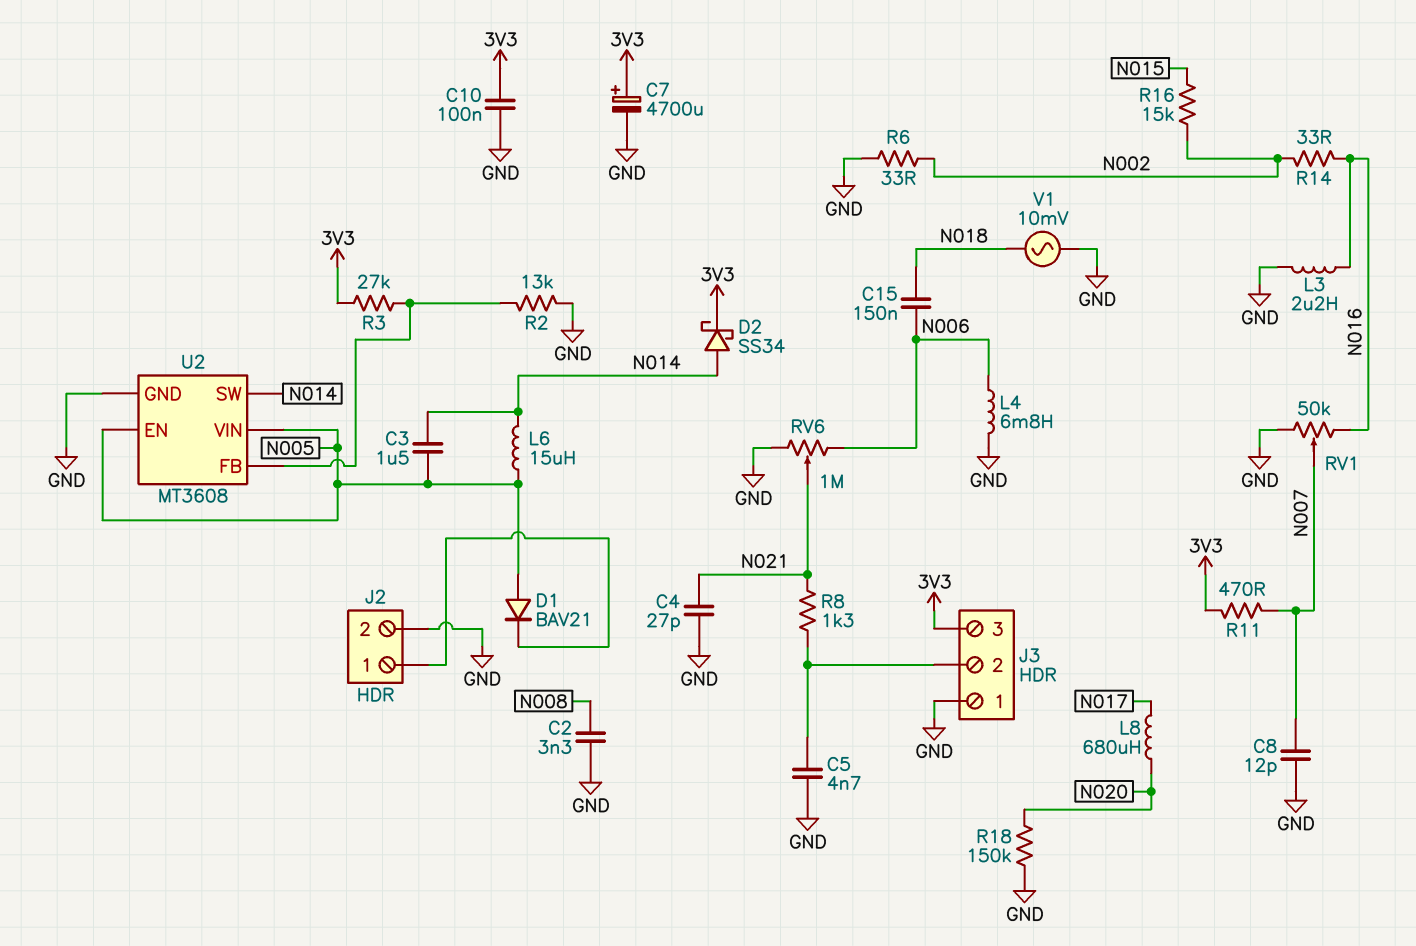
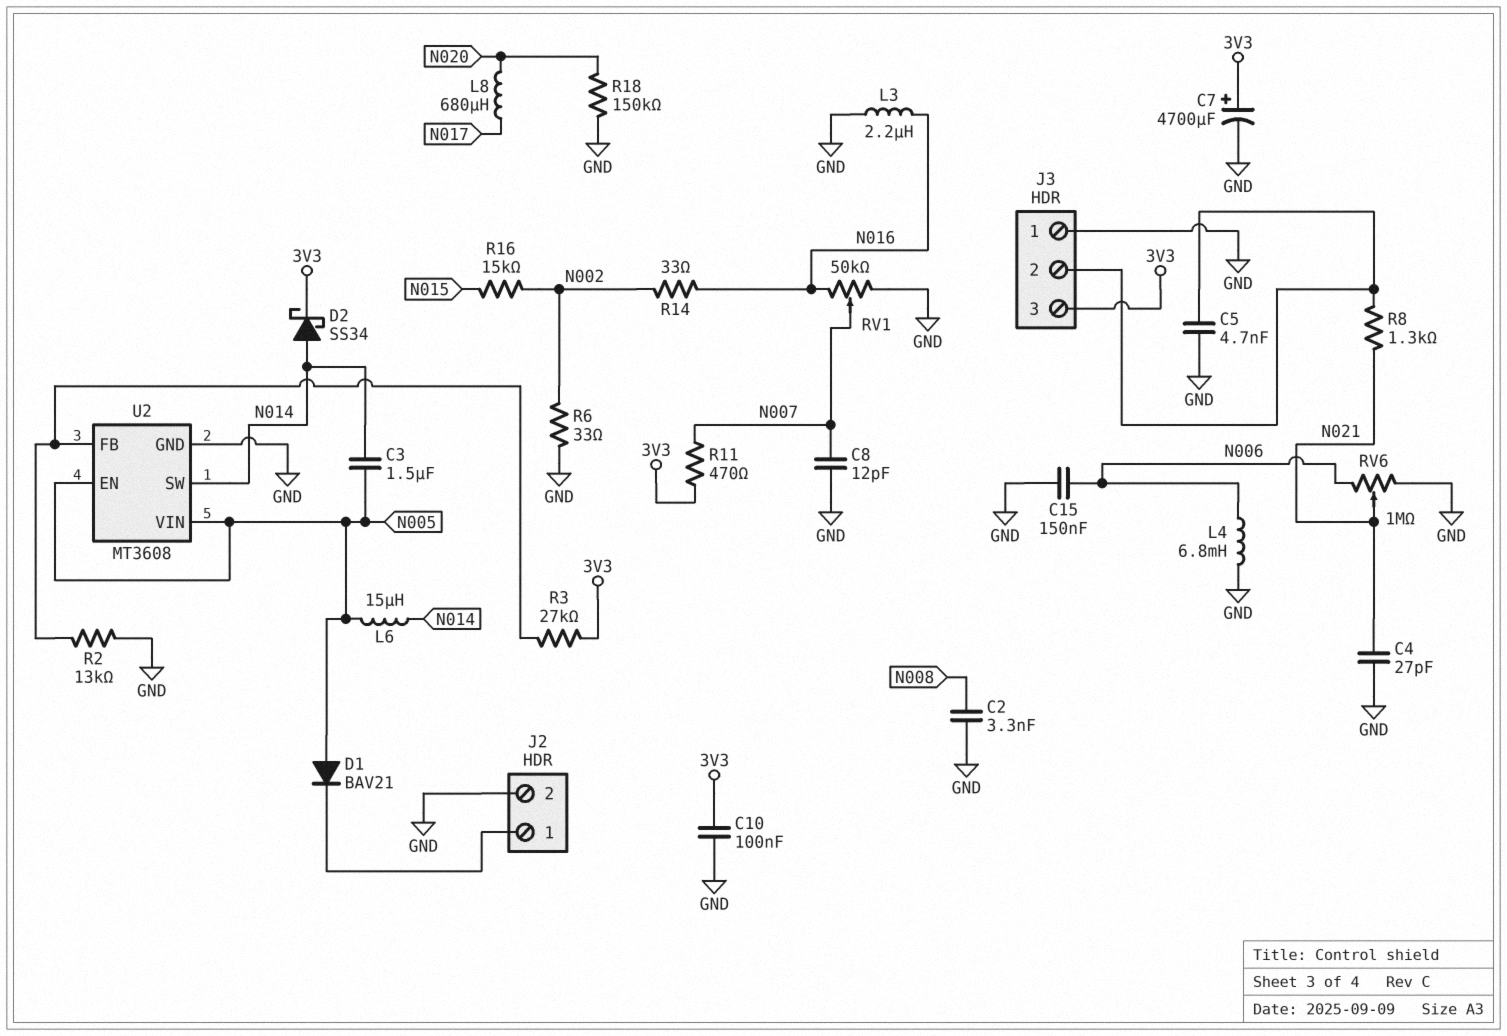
C15: 150nF (N006, N018) -> 150nF (GND, N006)
V1: AC 10mV (GND, N018) -> none

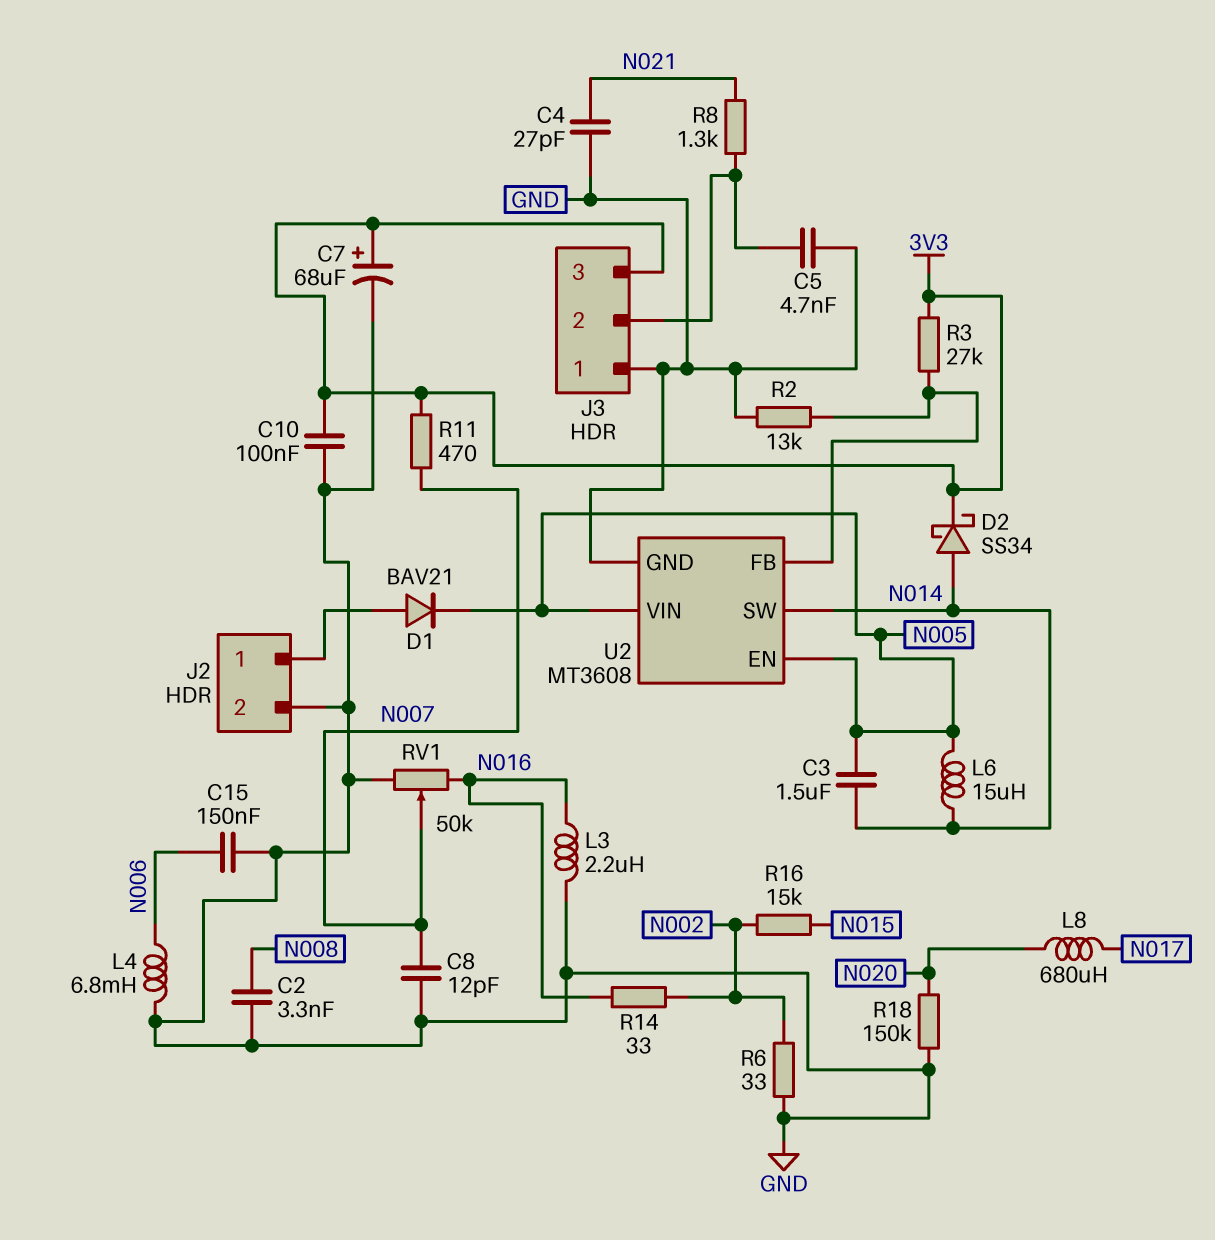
C7: 4700uF (plus 3V3, minus GND) -> 68uF (plus 3V3, minus GND)
D1: diode BAV21 (A N005, K J2/1) -> diode BAV21 (A J2/1, K N005)
RV6: 1M (GND, N006, wiper N021) -> none

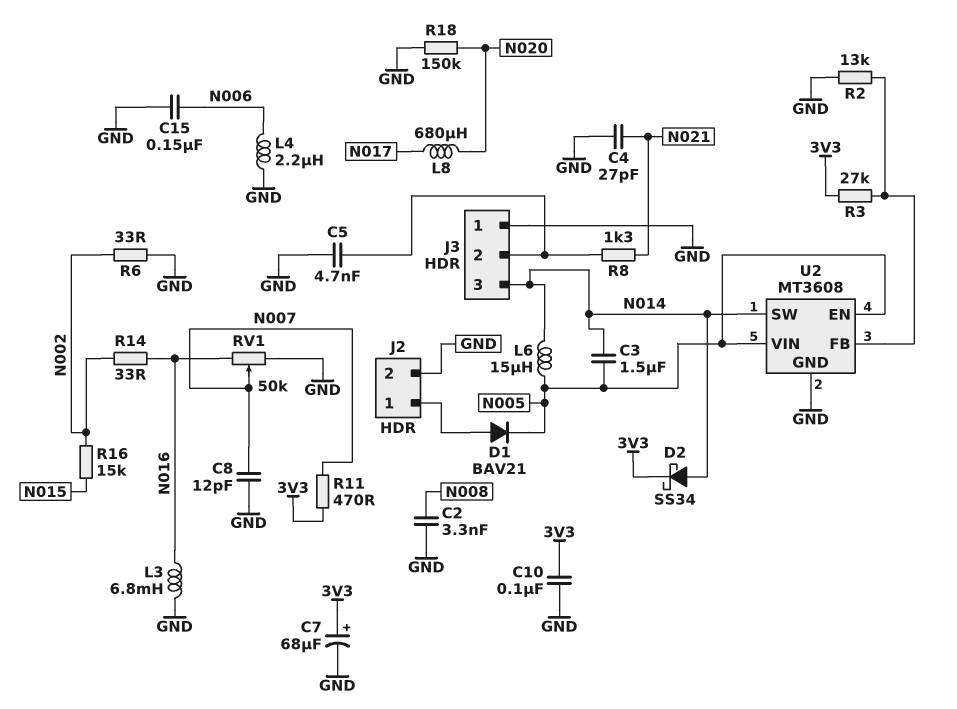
J3 pin 3: 3V3 -> N014
L3: 2.2uH (GND, N016) -> 6.8mH (GND, N016)
L4: 6.8mH (GND, N006) -> 2.2uH (GND, N006)

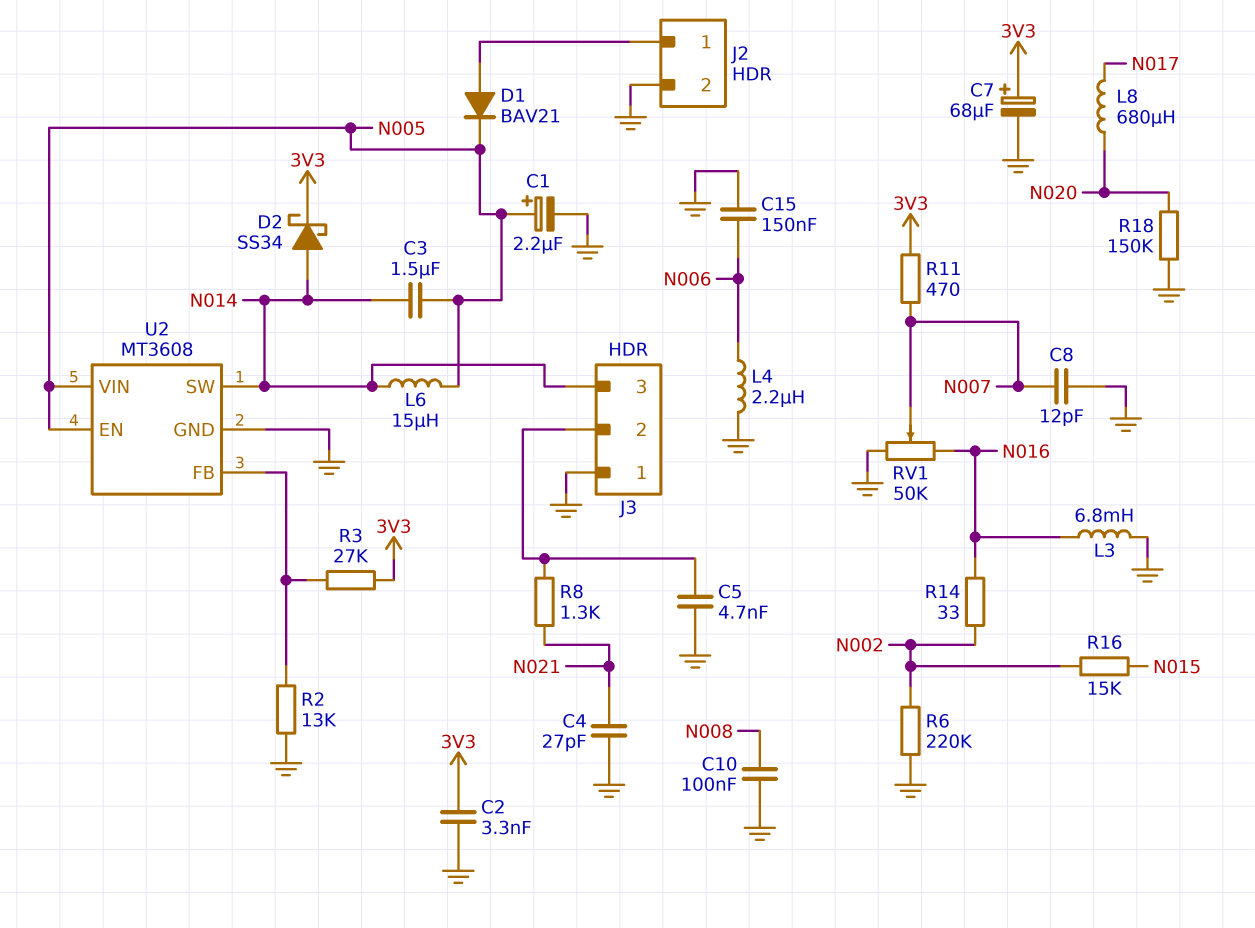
C1: none -> 2.2uF (plus N005, minus GND)
C2: 3.3nF (GND, N008) -> 3.3nF (3V3, GND)
C10: 100nF (3V3, GND) -> 100nF (GND, N008)
R6: 33 (GND, N002) -> 220k (GND, N002)

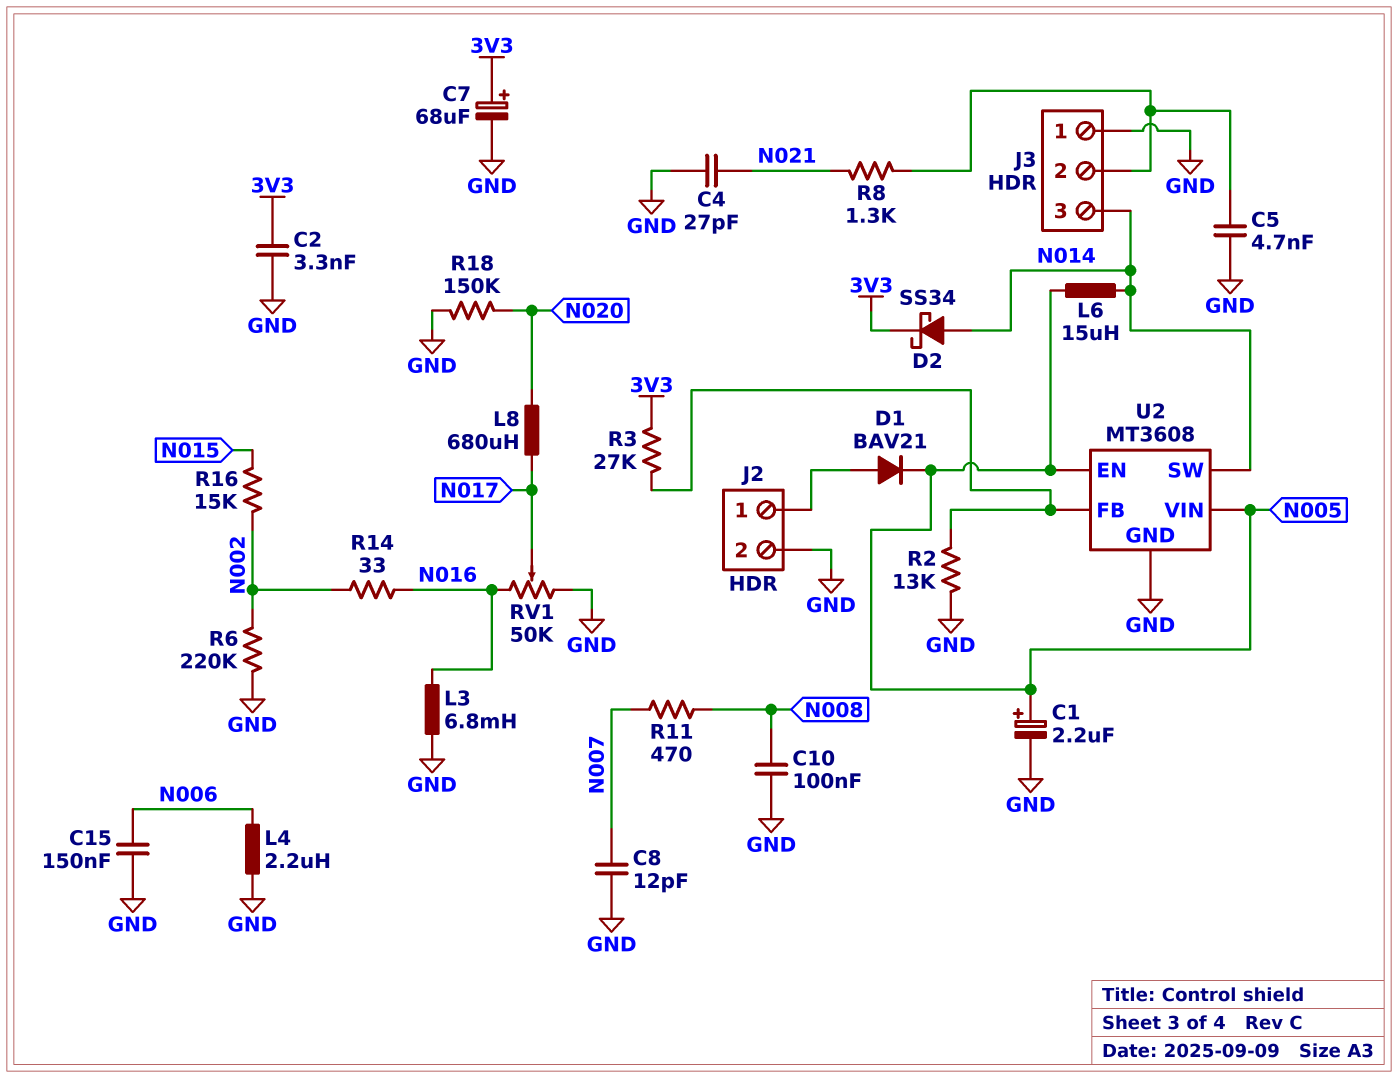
C3: 1.5uF (N005, N014) -> none
R11: 470 (3V3, N007) -> 470 (N007, N008)
RV1: 50k (GND, N016, wiper N007) -> 50k (GND, N016, wiper N017)

